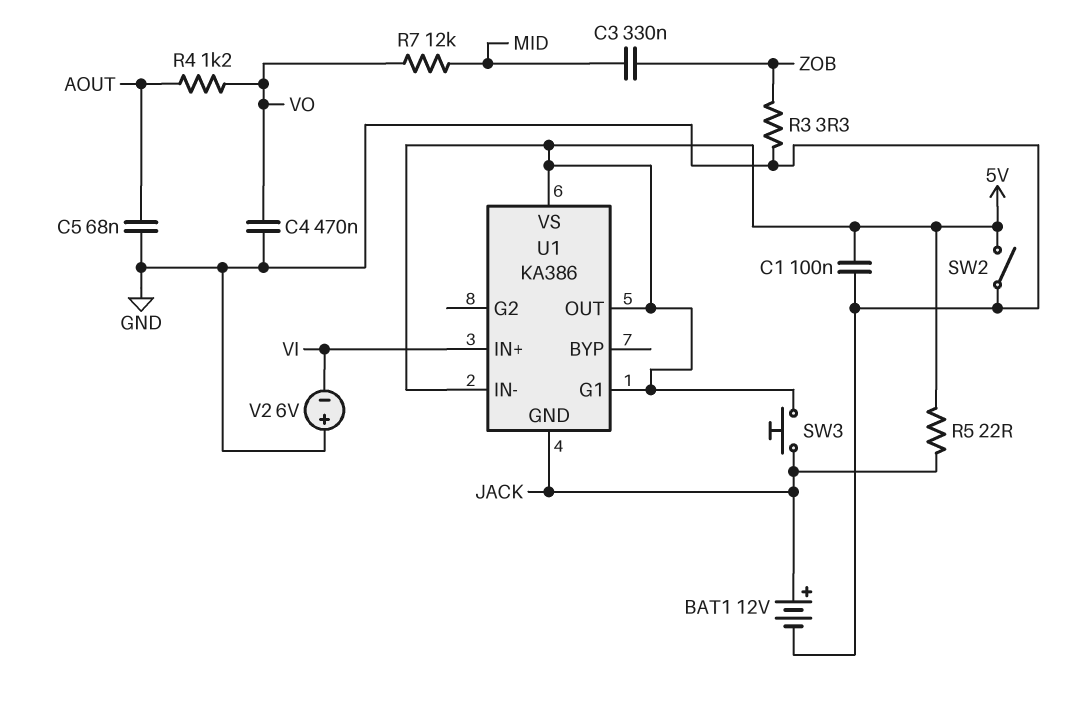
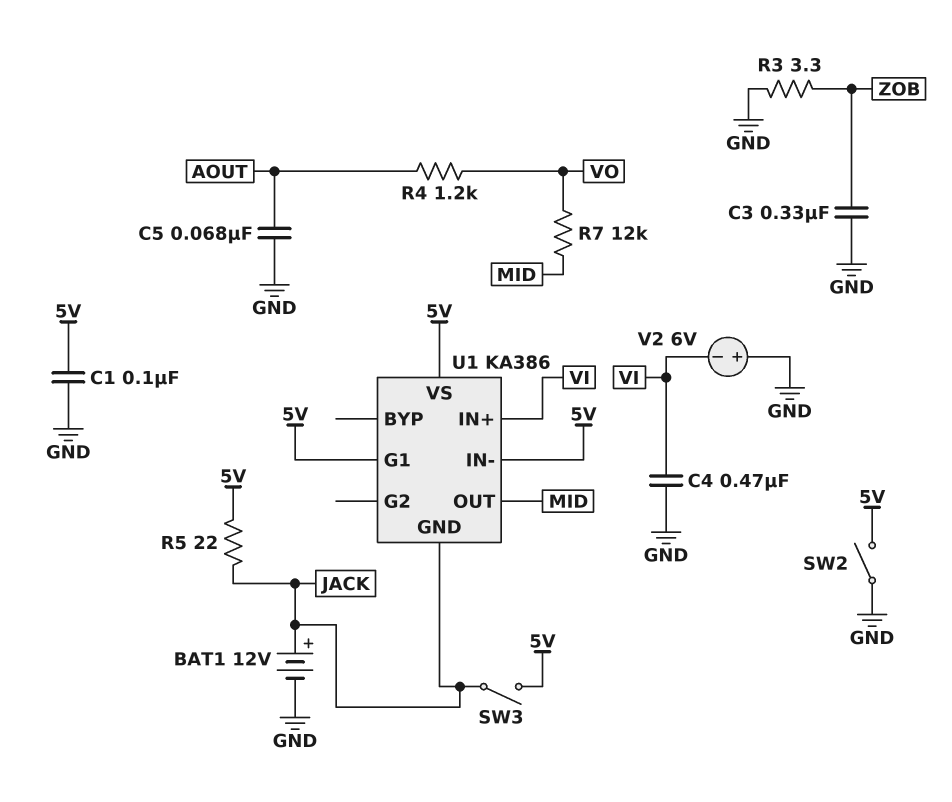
C3: 330nF (MID, ZOB) -> 330nF (GND, ZOB)
C4: 470nF (GND, VO) -> 470nF (GND, VI)
SW3: button (5V, JACK) -> switch (5V, JACK)
U1 pin OUT: 5V -> MID

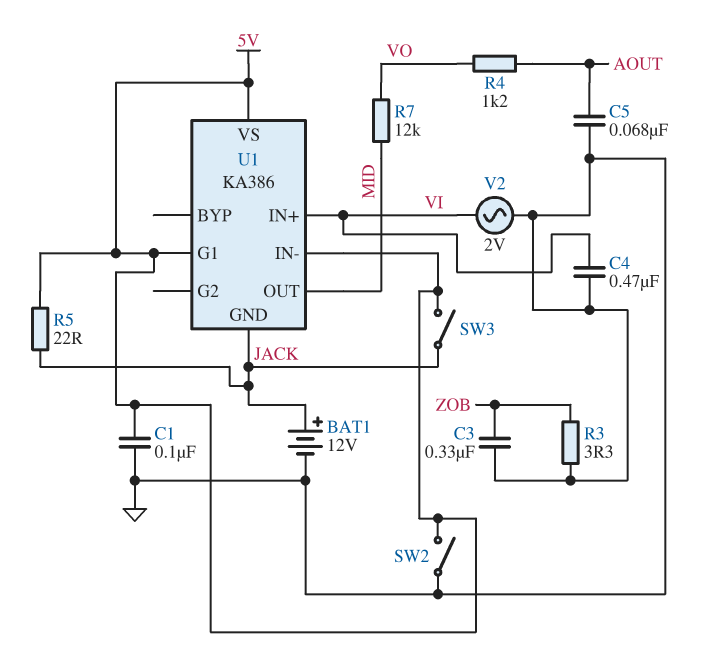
V2: 6V (plus GND, minus VI) -> AC 2V (GND, VI)

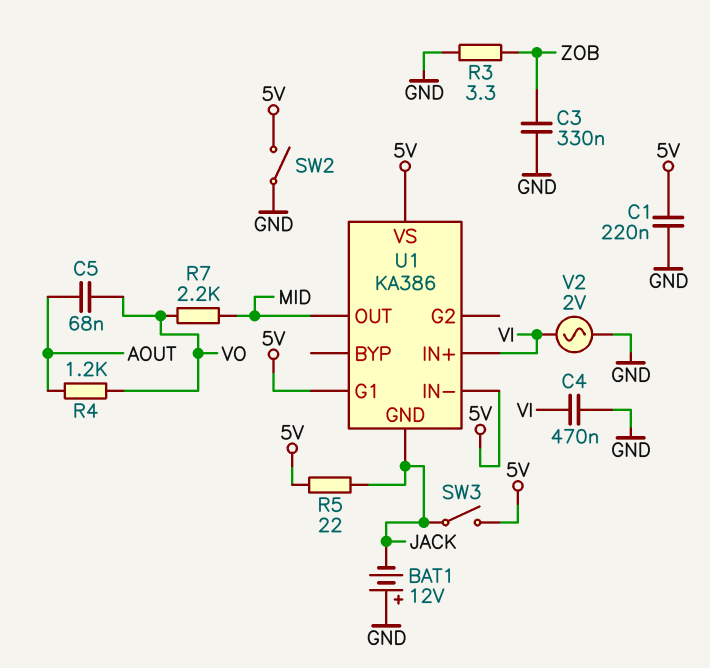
BAT1: 12V (plus JACK, minus GND) -> 12V (plus GND, minus JACK)
C1: 100nF (5V, GND) -> 220nF (5V, GND)
C5: 68nF (AOUT, GND) -> 68nF (AOUT, VO)
R7: 12k (MID, VO) -> 2.2k (MID, VO)

